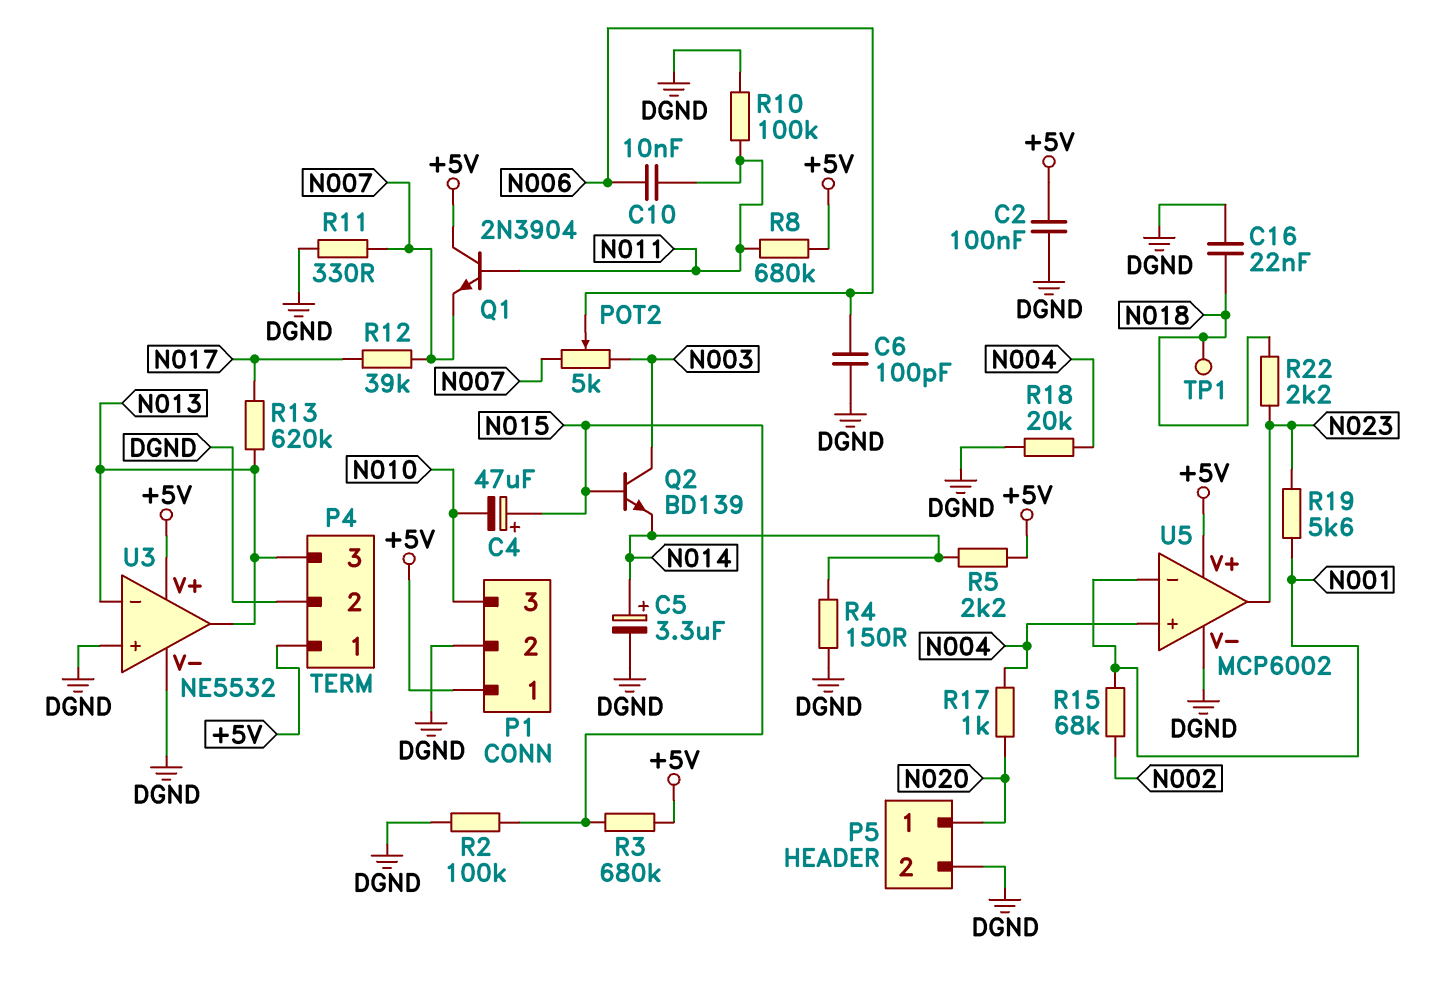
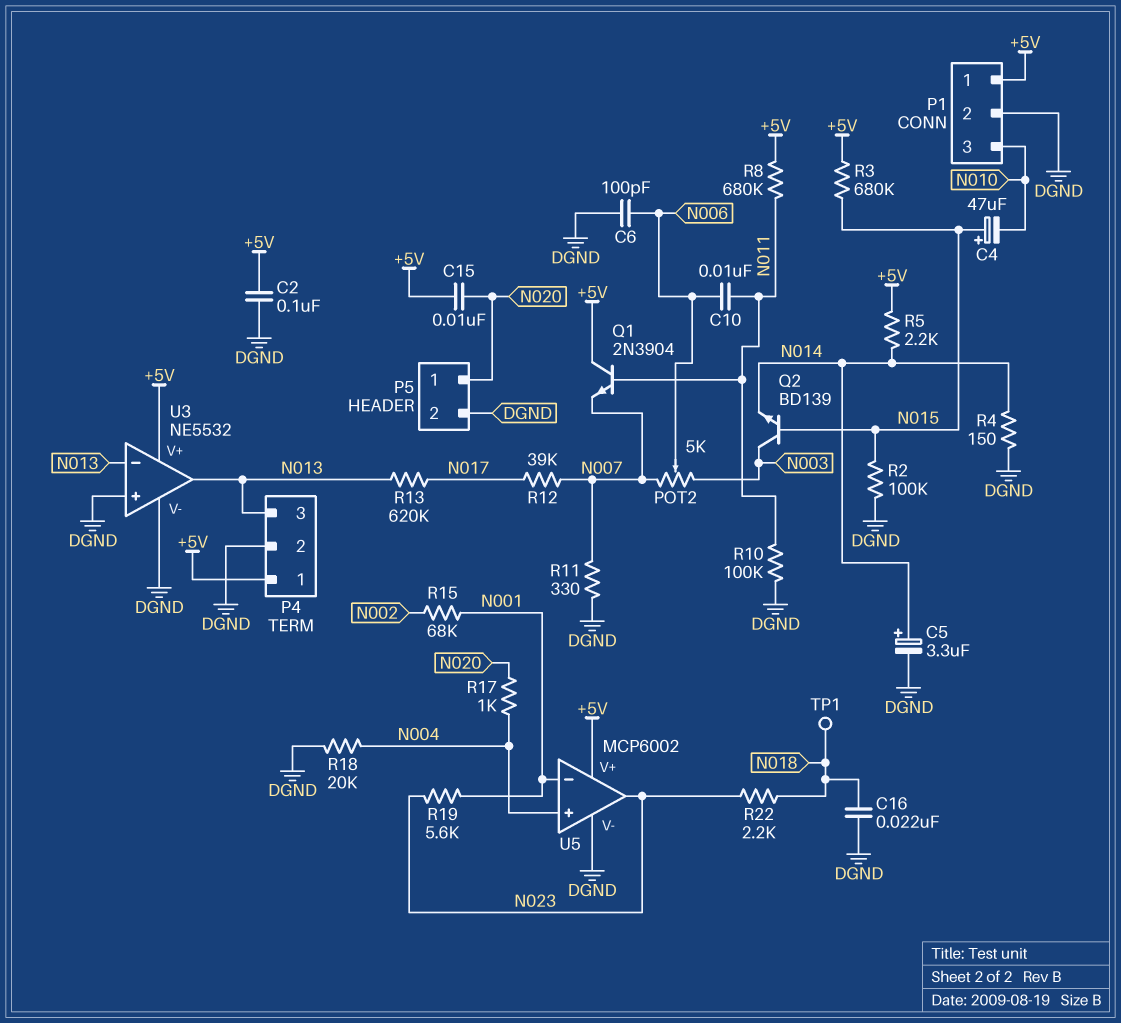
C15: none -> 10nF (+5V, N020)

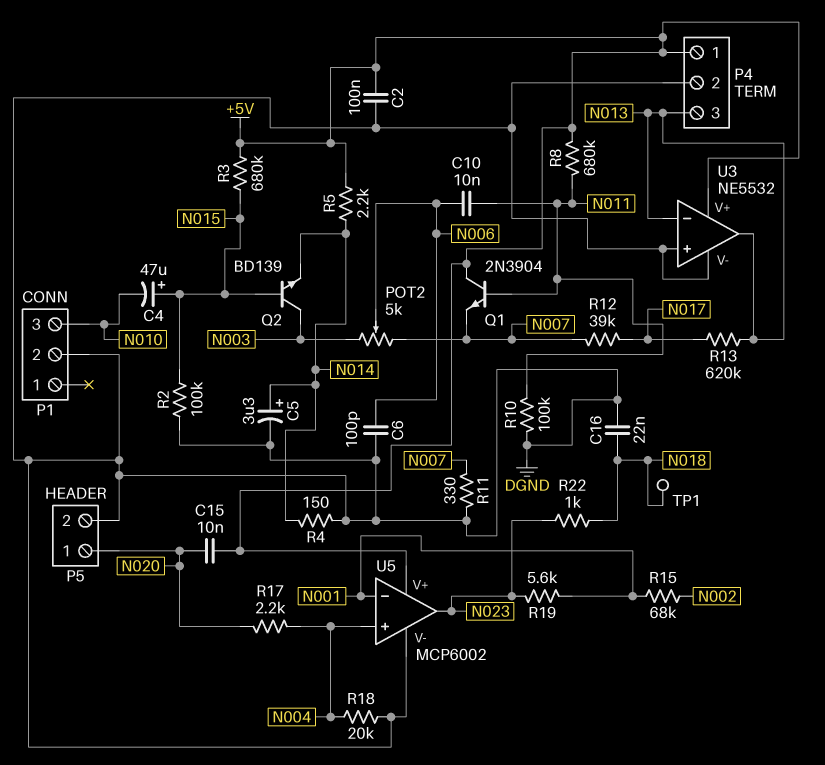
P1 pin 1: +5V -> none
R17: 1k (N004, N020) -> 2.2k (N004, N020)
R22: 2.2k (N018, N023) -> 1k (N018, N023)

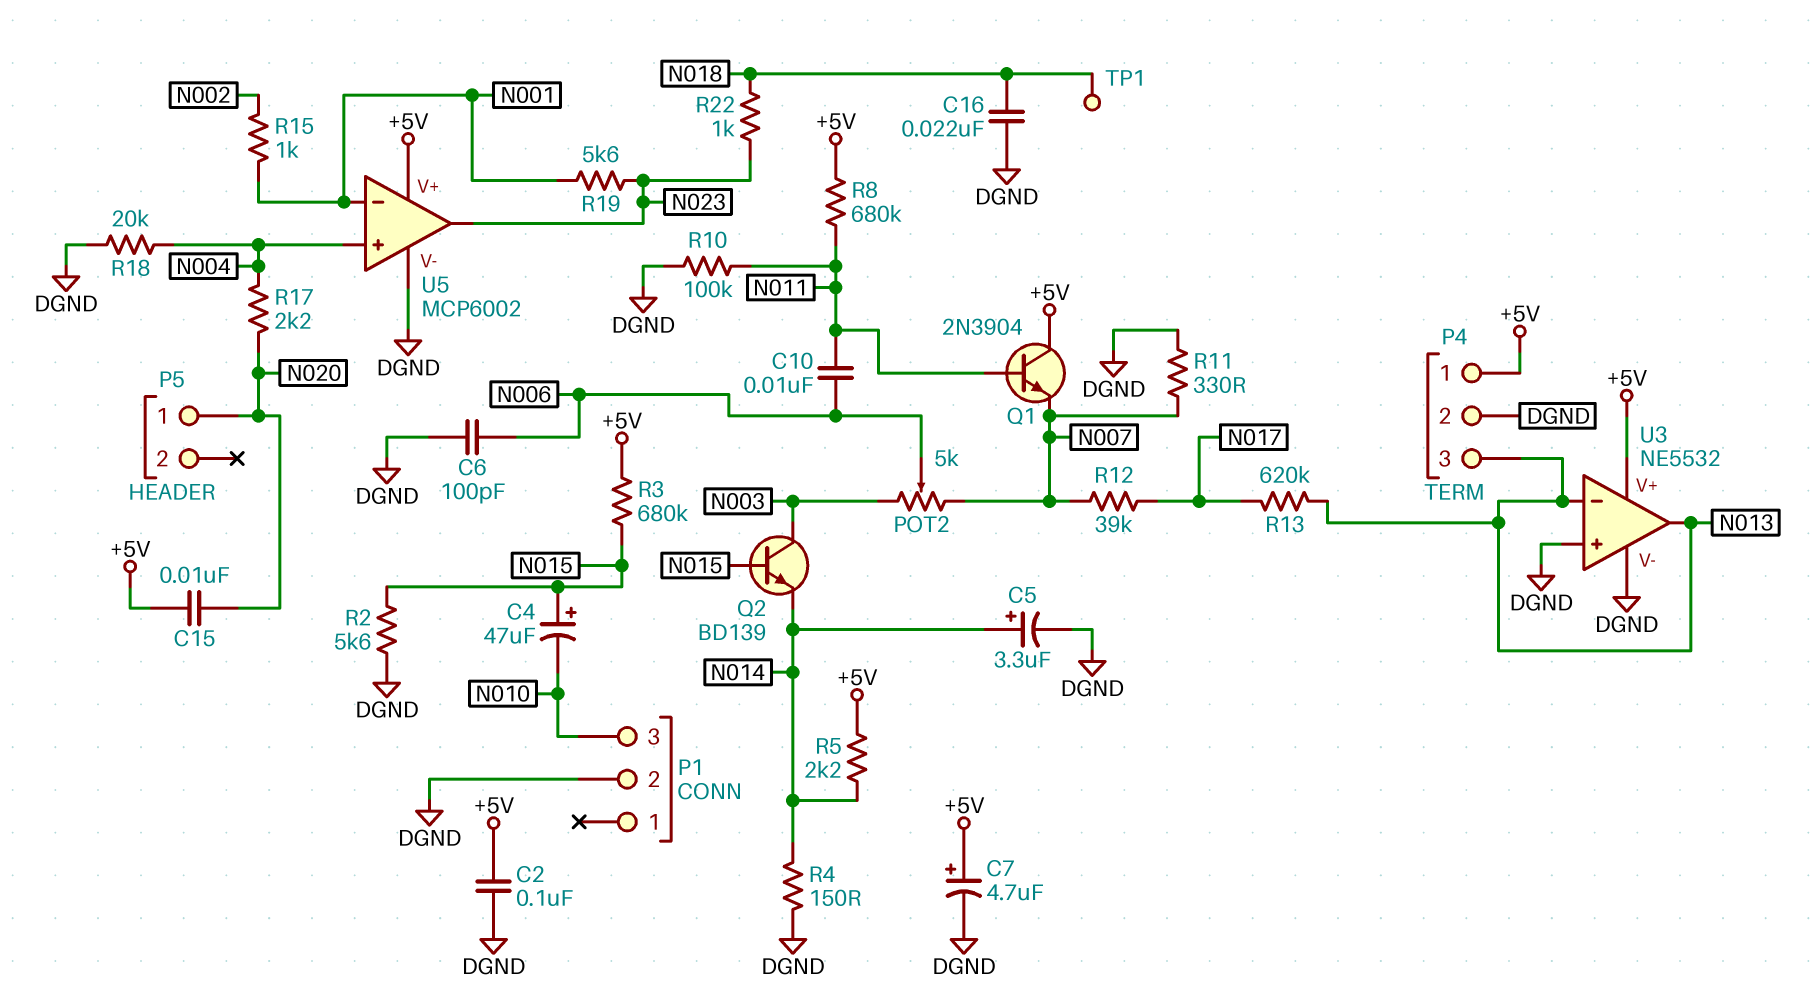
C7: none -> 4.7uF (plus +5V, minus DGND)
P5 pin 2: DGND -> none
R2: 100k (DGND, N015) -> 5.6k (DGND, N015)
R15: 68k (N001, N002) -> 1k (N001, N002)

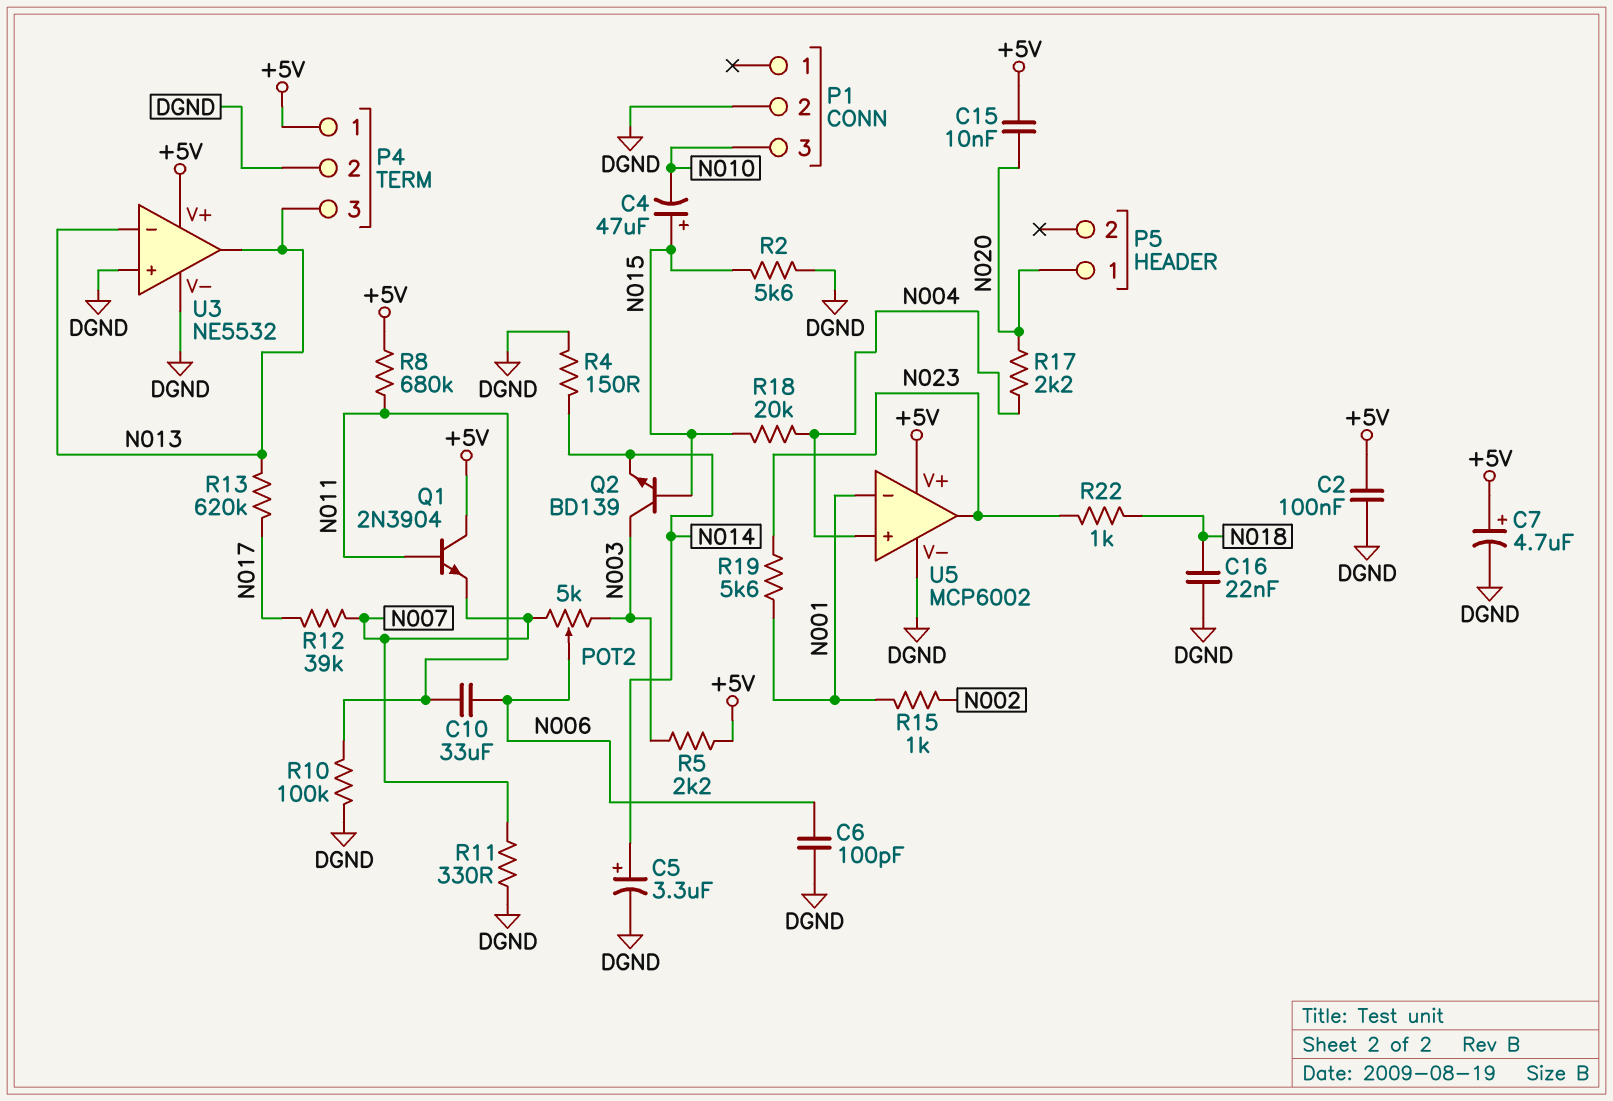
C10: 10nF (N006, N011) -> 33uF (N006, N011)
R3: 680k (+5V, N015) -> none
R5: 2.2k (+5V, N014) -> 2.2k (+5V, N003)
R18: 20k (DGND, N004) -> 20k (N004, N015)
TP1: test point (N018) -> none

